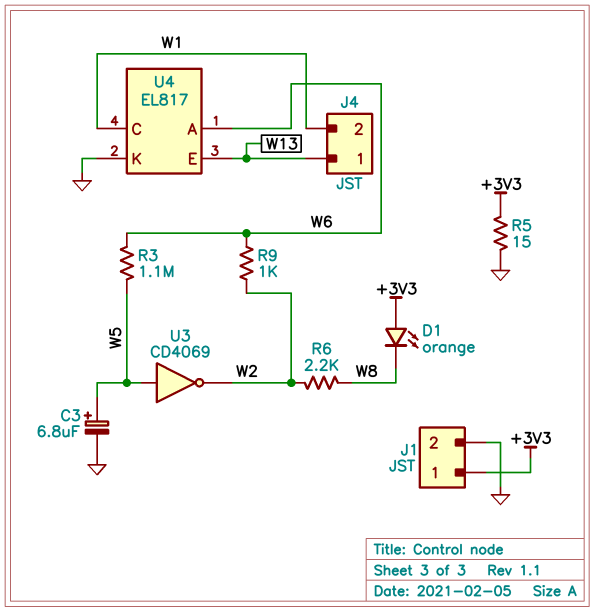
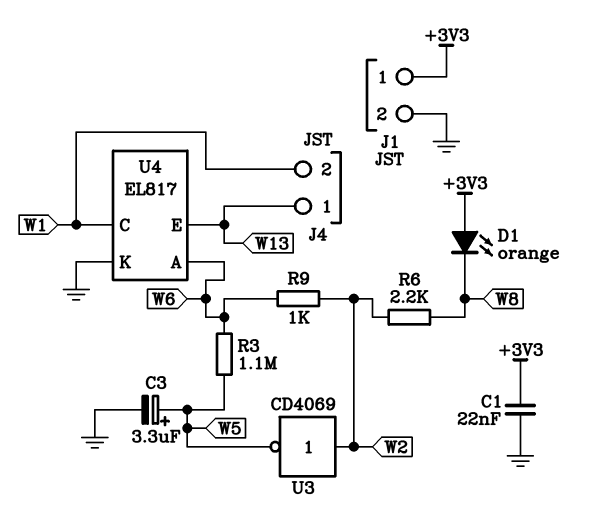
C1: none -> 22nF (+3V3, GND)
C3: 6.8uF (plus W5, minus GND) -> 3.3uF (plus W5, minus GND)
R5: 15 (+3V3, GND) -> none
U3: NOT CD4069 (in W5, out W2) -> NOT CD4069 (in W2, out W5)

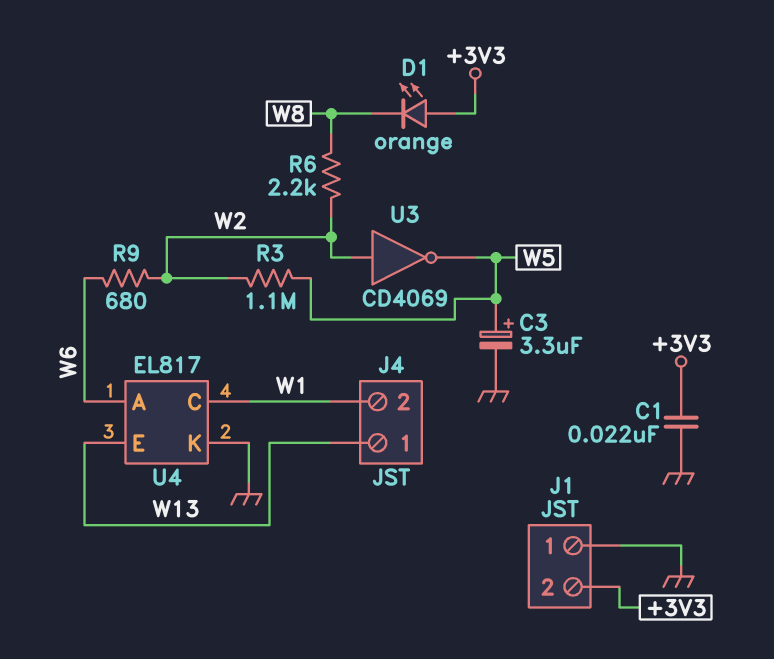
J1 pin 1: +3V3 -> GND
J1 pin 2: GND -> +3V3
R3: 1.1M (W5, W6) -> 1.1M (W2, W5)
R9: 1k (W2, W6) -> 680 (W2, W6)

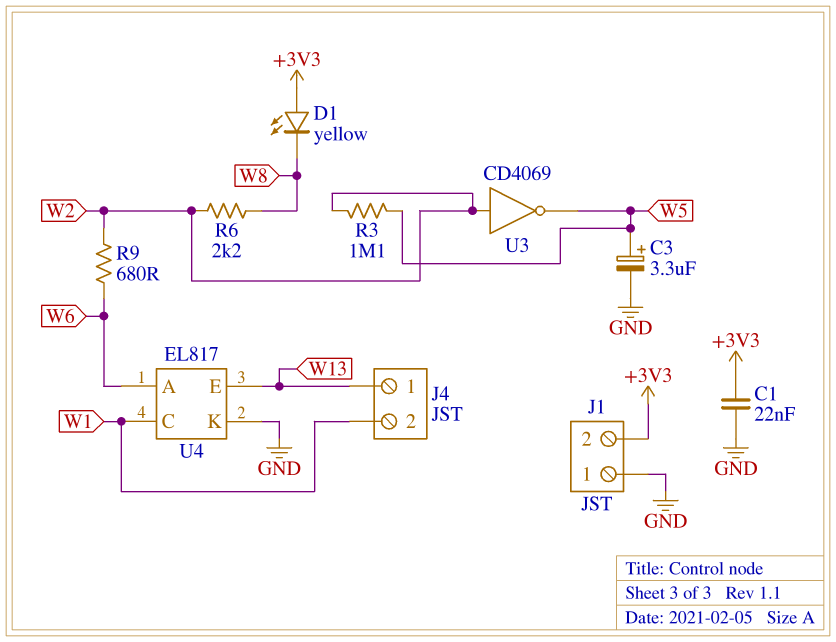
D1: LED orange (A +3V3, K W8) -> LED yellow (A +3V3, K W8)

